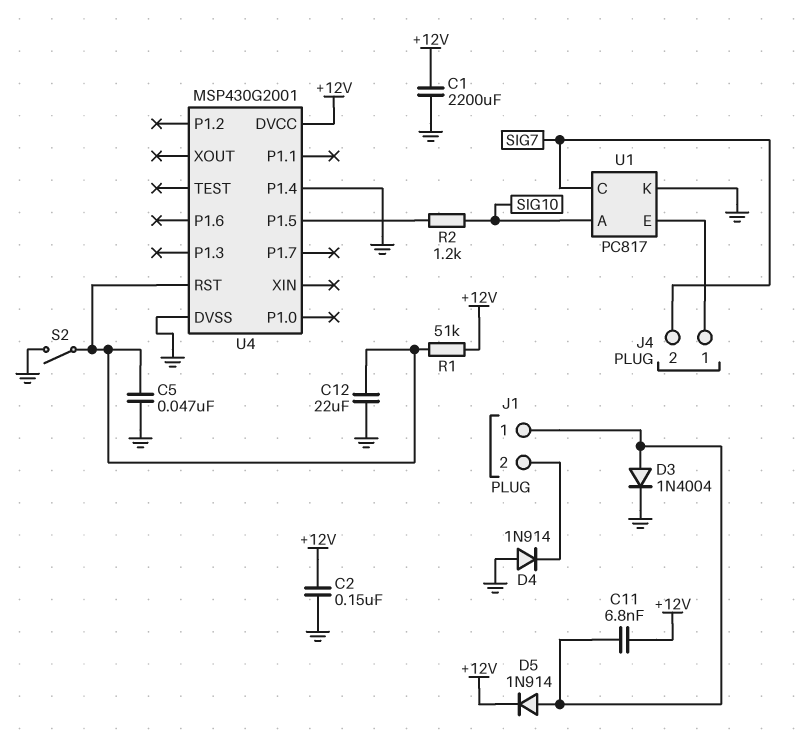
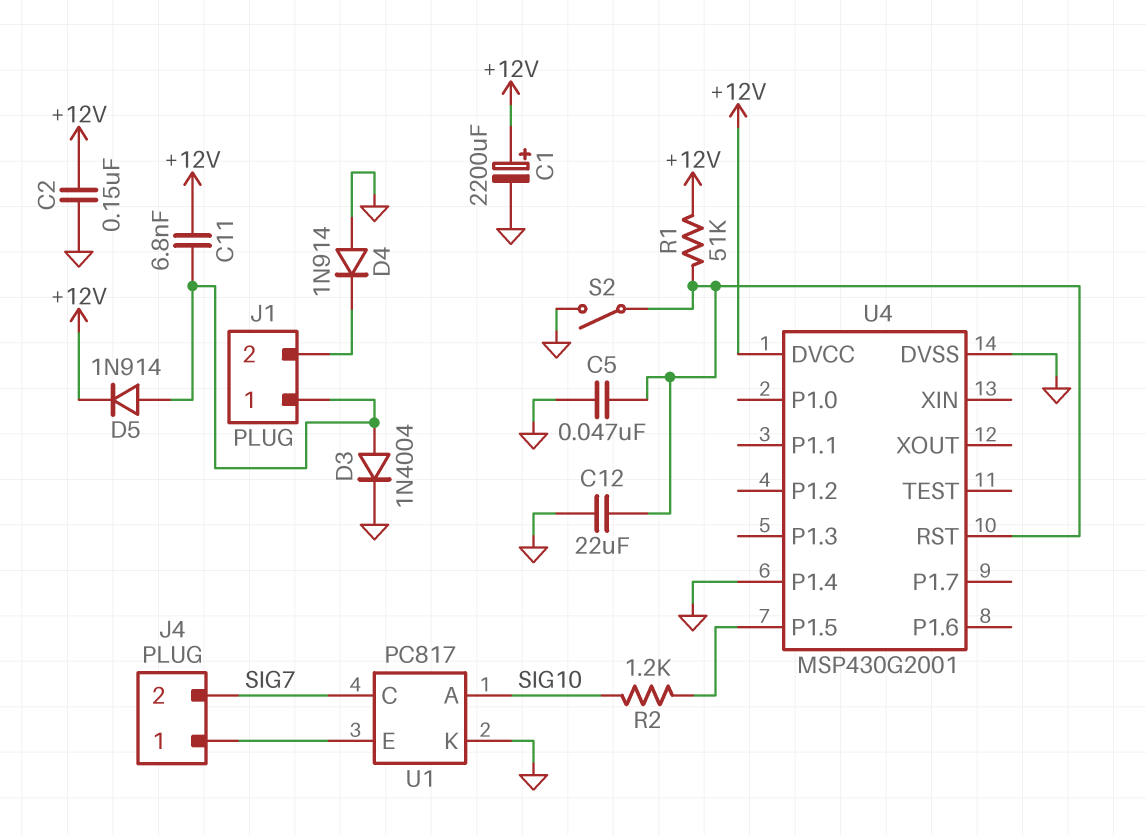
C1: 2200uF (+12V, GND) -> 2200uF (plus +12V, minus GND)

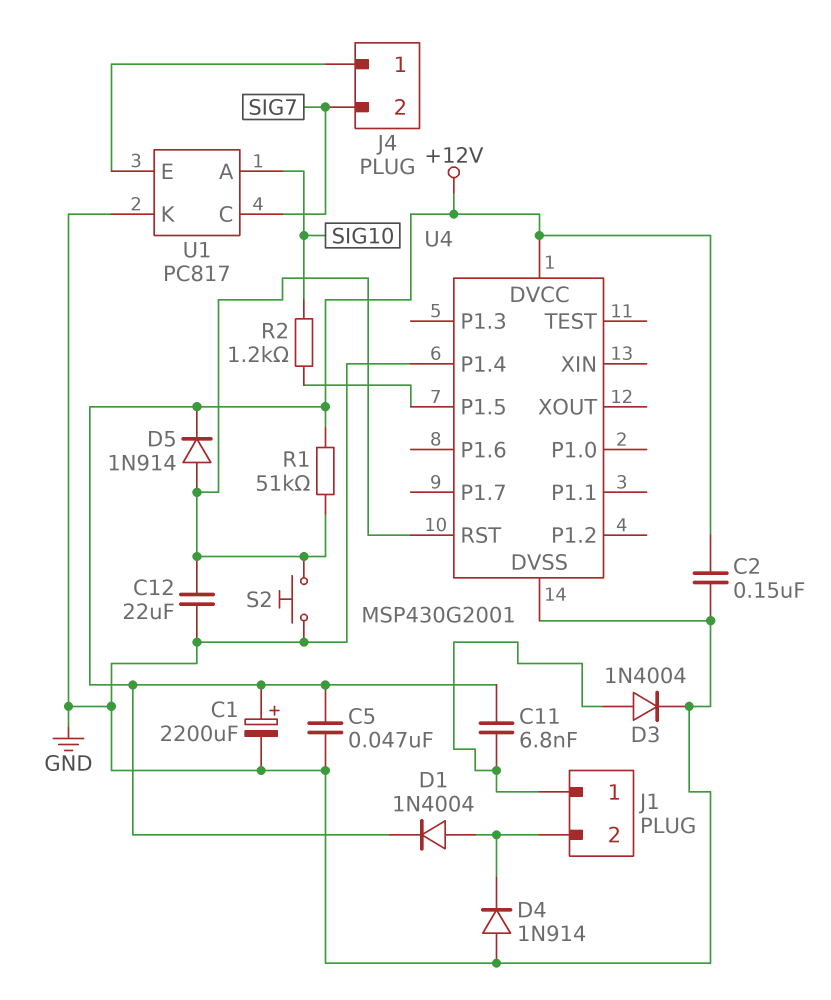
C5: 47nF (GND, U4/RST) -> 47nF (+12V, GND)
D1: none -> diode 1N4004 (A J1/2, K +12V)
D5: diode 1N914 (A J1/1, K +12V) -> diode 1N914 (A U4/RST, K +12V)
S2: switch (GND, U4/RST) -> button (GND, U4/RST)

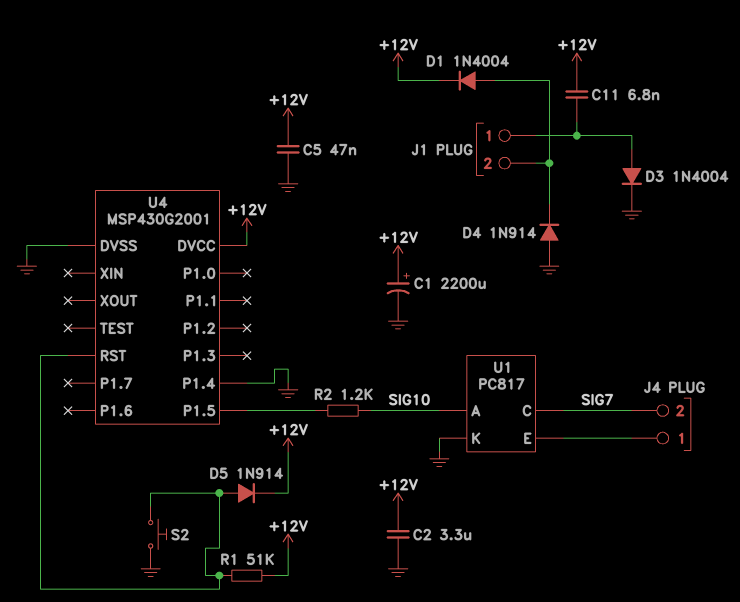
C2: 150nF (+12V, GND) -> 3.3uF (+12V, GND)
C12: 22uF (GND, U4/RST) -> none

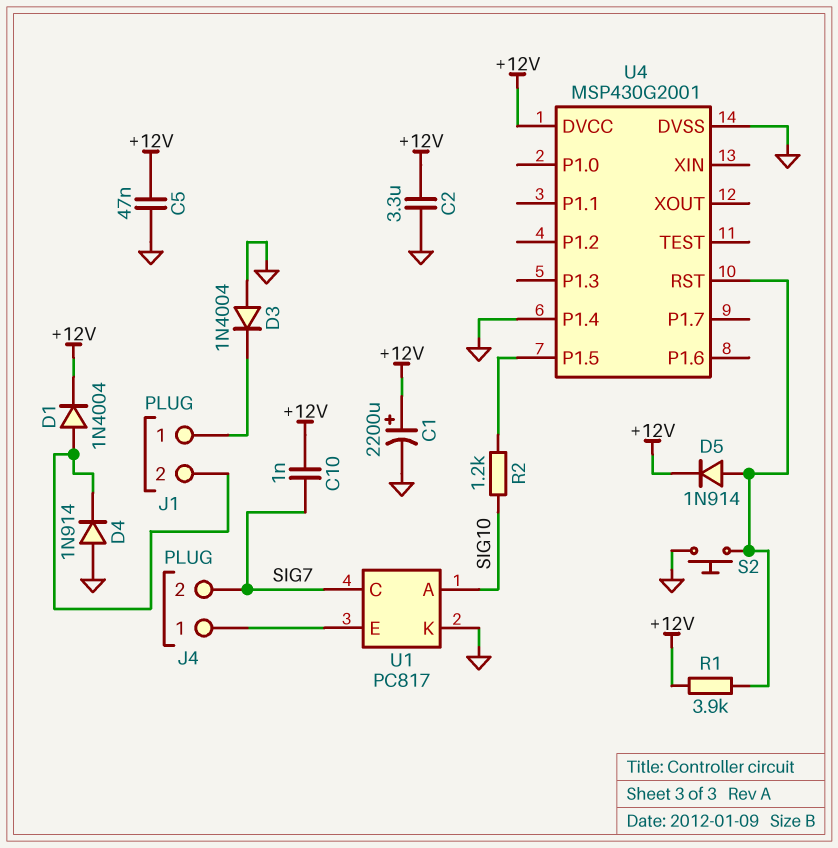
C10: none -> 1nF (+12V, SIG7)
C11: 6.8nF (+12V, J1/1) -> none
D3: diode 1N4004 (A J1/1, K GND) -> diode 1N4004 (A GND, K J1/1)
R1: 51k (+12V, U4/RST) -> 3.9k (+12V, U4/RST)

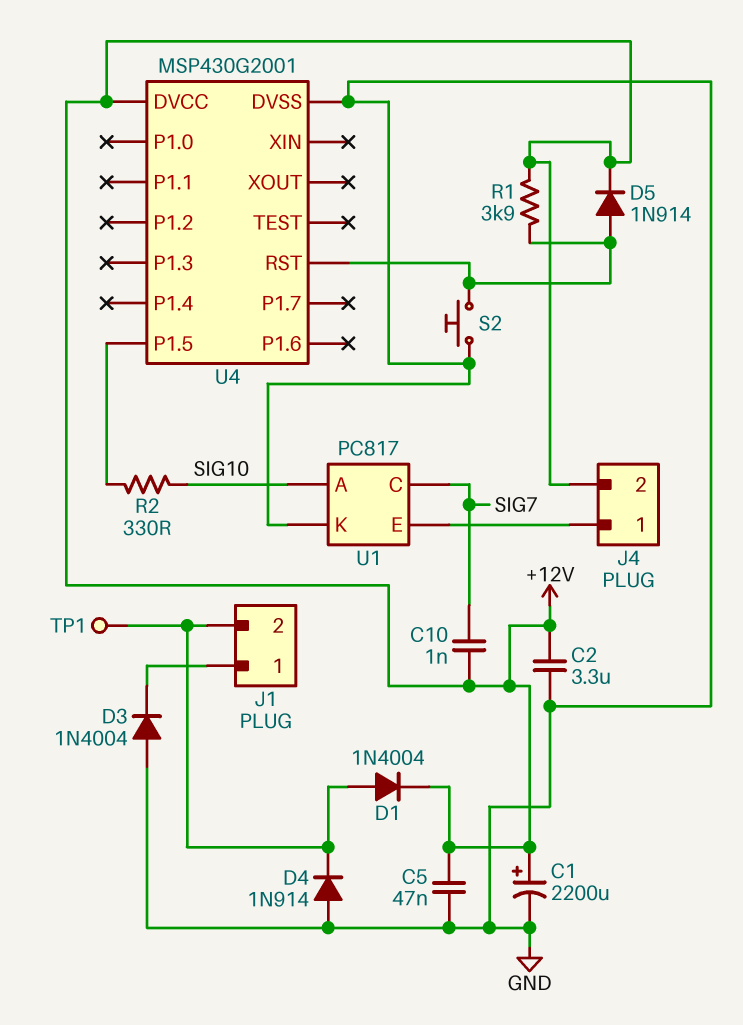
J4 pin 2: SIG7 -> +12V
R2: 1.2k (SIG10, U4/P1.5) -> 330 (SIG10, U4/P1.5)
TP1: none -> test point (J1/2)
U4 pin P1.4: GND -> none

